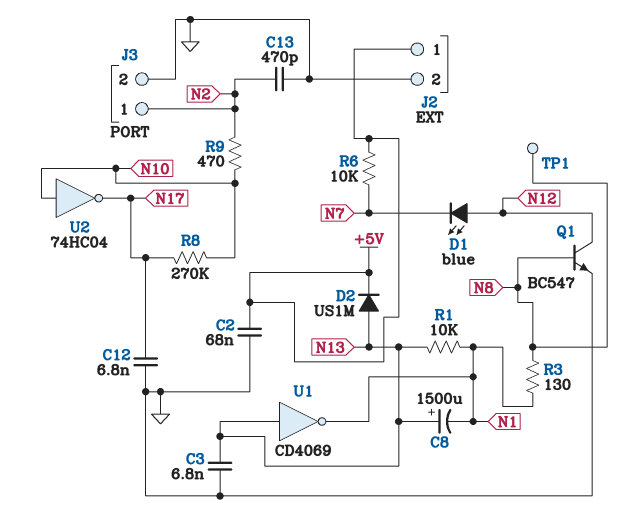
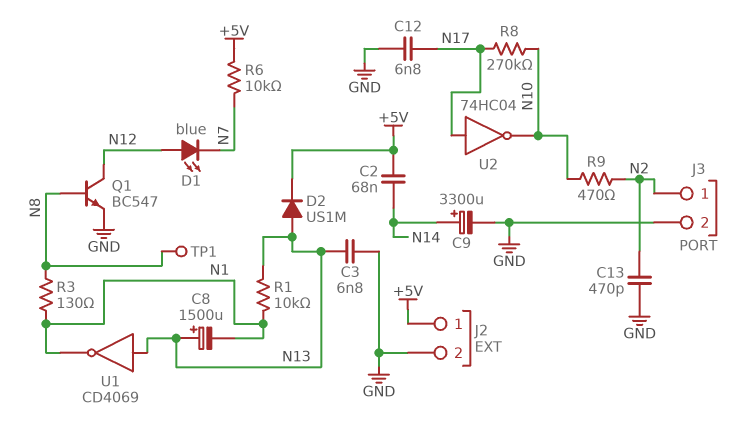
C2: 68nF (+5V, GND) -> 68nF (+5V, N14)
C9: none -> 3300uF (plus N14, minus GND)
U2: NOT 74HC04 (in N10, out N17) -> NOT 74HC04 (in N17, out N10)

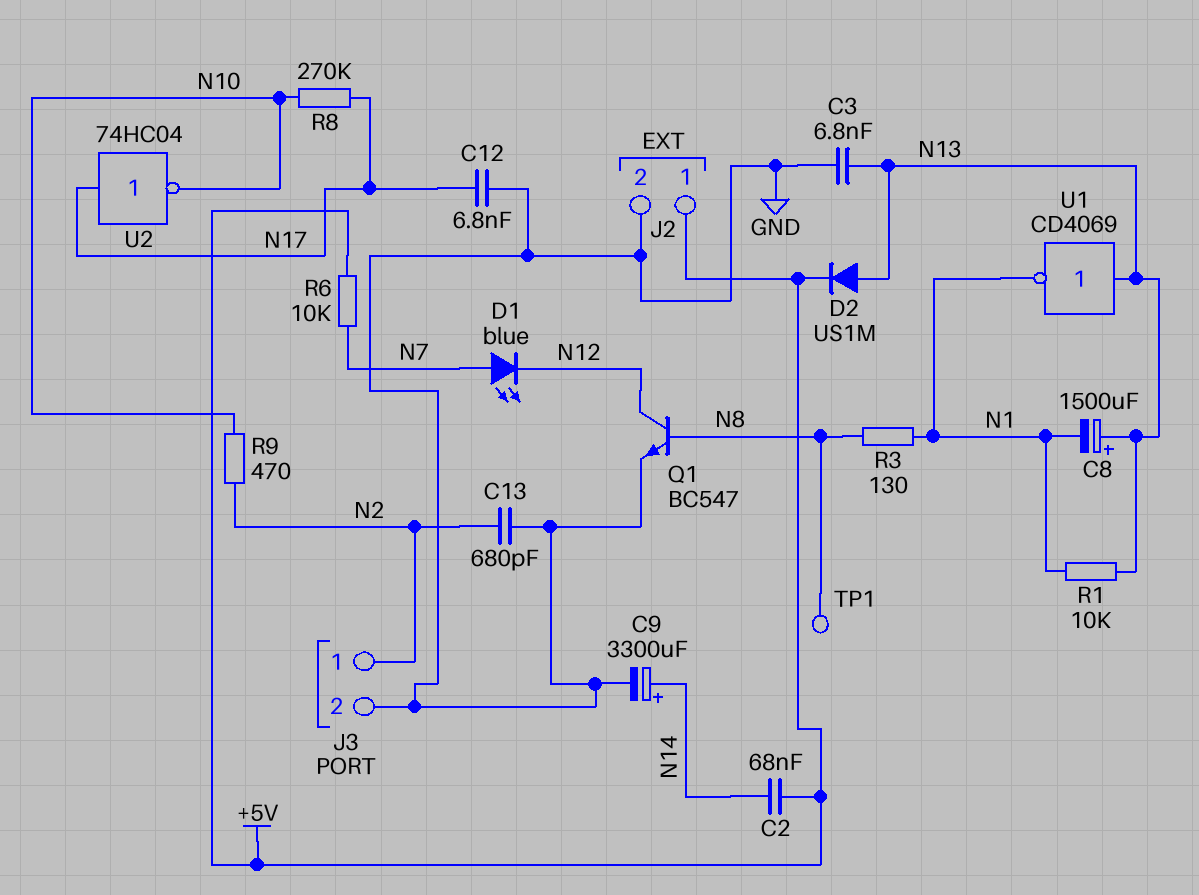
C13: 470pF (GND, N2) -> 680pF (GND, N2)
D1: LED blue (A N12, K N7) -> LED blue (A N7, K N12)

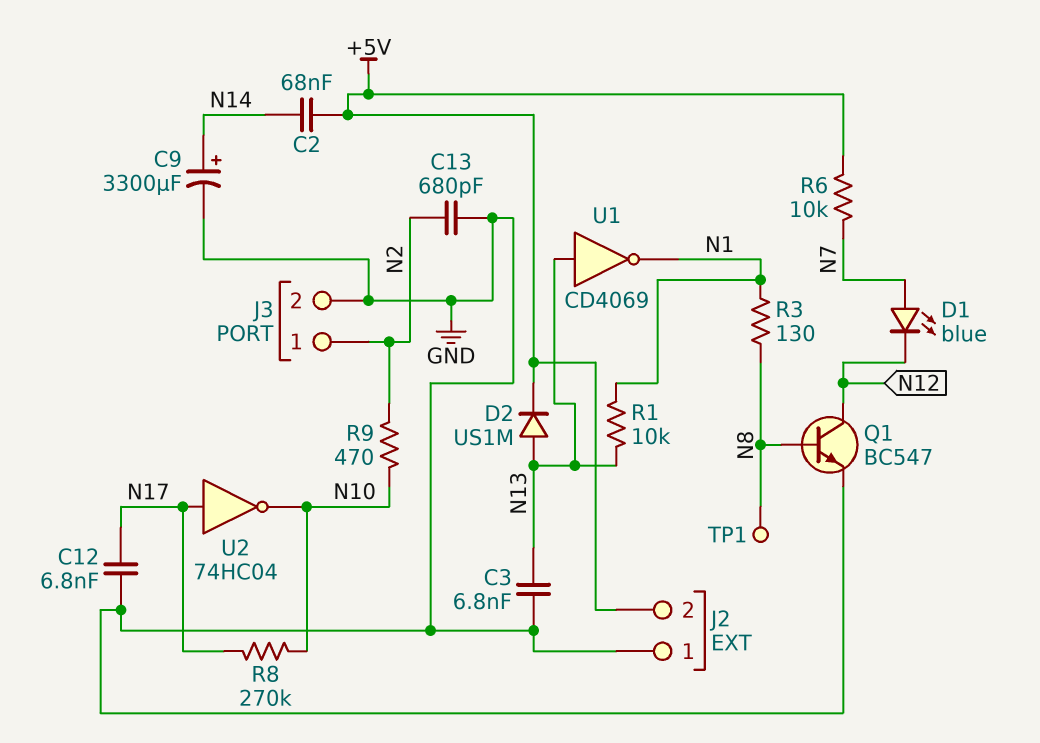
C8: 1500uF (plus N13, minus N1) -> none
J2 pin 1: +5V -> GND
J2 pin 2: GND -> +5V

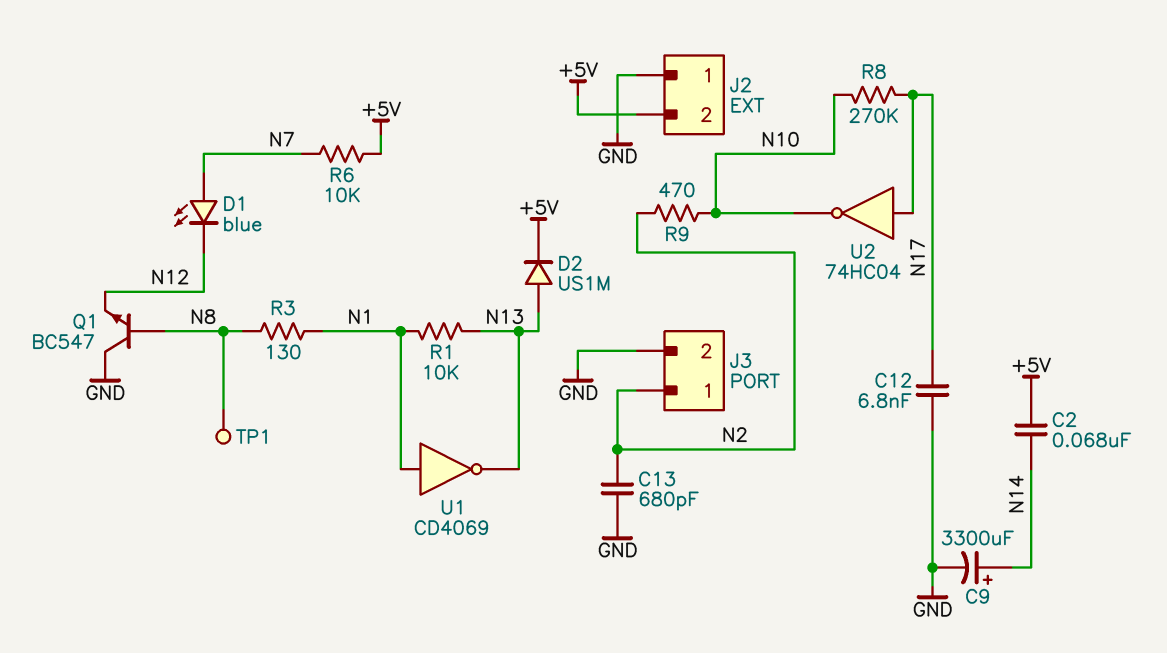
C3: 6.8nF (GND, N13) -> none
Q1: NPN BC547 (B N8, C N12, E GND) -> NPN BC547 (B N8, C GND, E N12)
U1: NOT CD4069 (in N13, out N1) -> NOT CD4069 (in N1, out N13)

